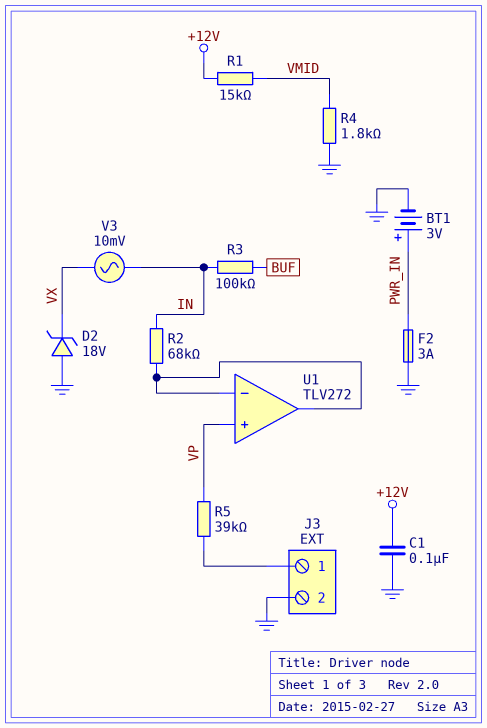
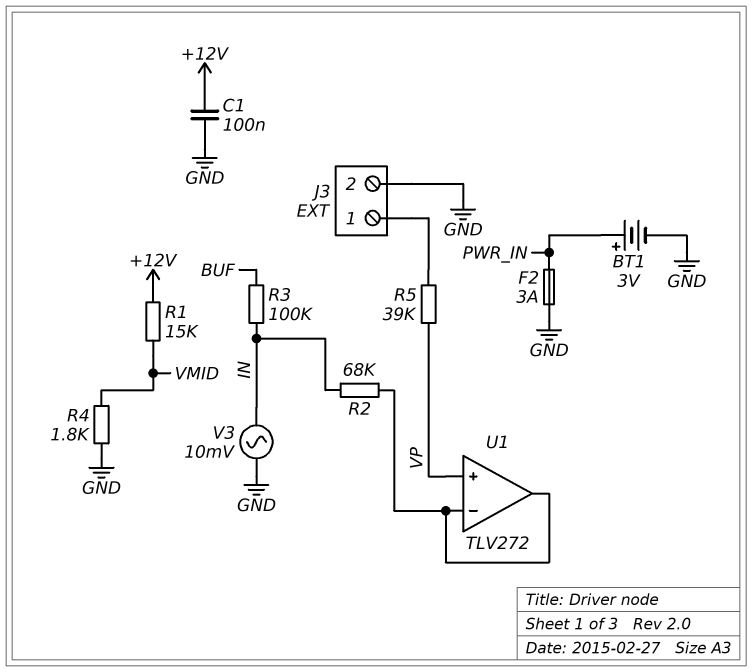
D2: zener 18V (A GND, K VX) -> none
V3: AC 10mV (IN, VX) -> AC 10mV (GND, IN)

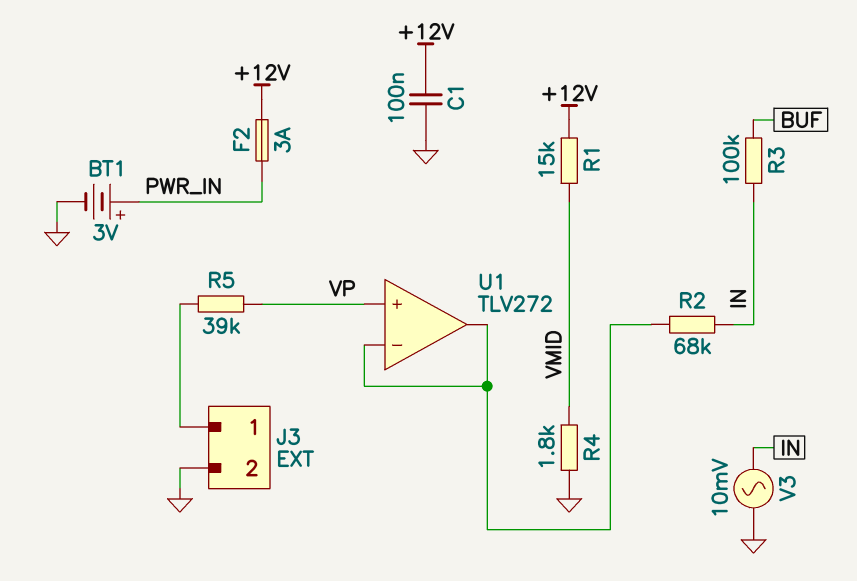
F2: 3A (GND, PWR_IN) -> 3A (+12V, PWR_IN)

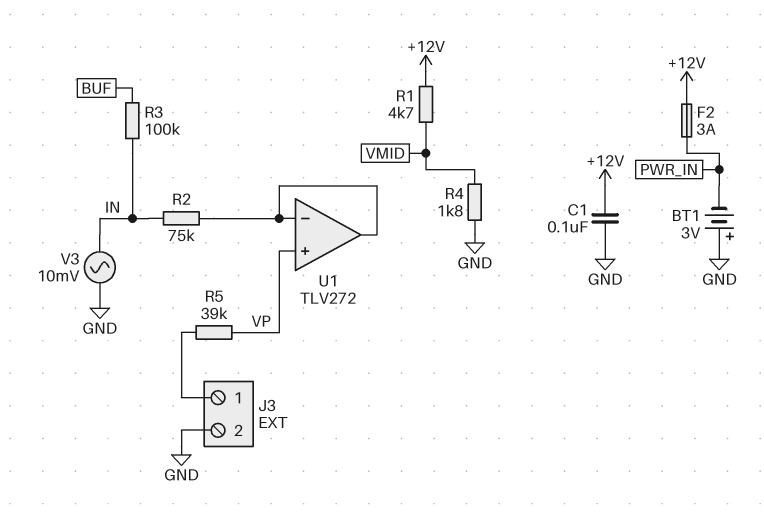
BT1: 3V (plus PWR_IN, minus GND) -> 3V (plus GND, minus PWR_IN)
R1: 15k (+12V, VMID) -> 4.7k (+12V, VMID)
R2: 68k (IN, U1/in-) -> 75k (IN, U1/in-)

